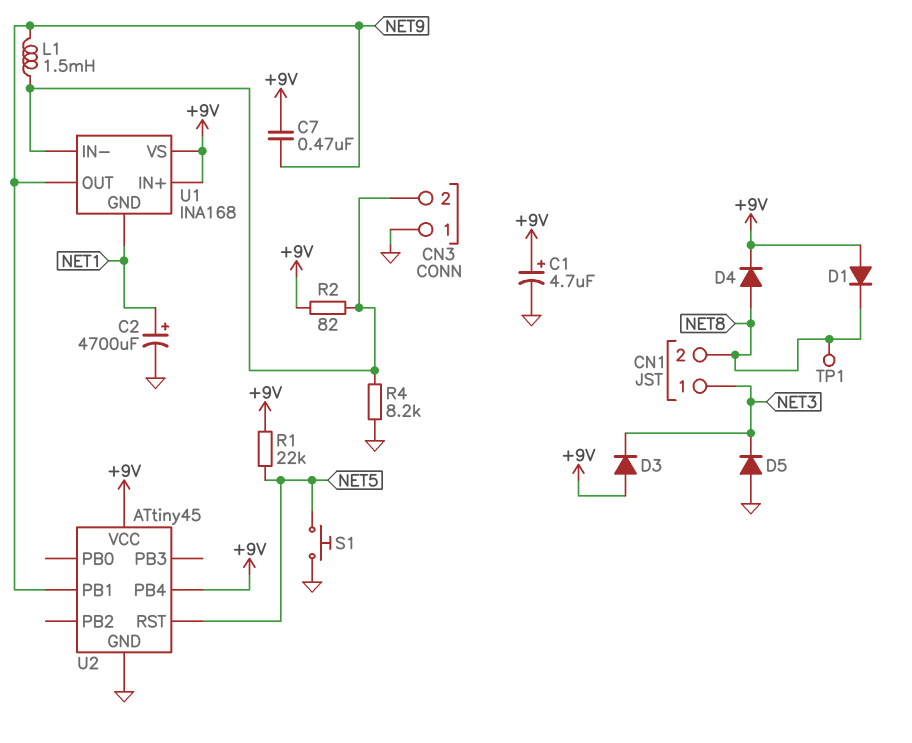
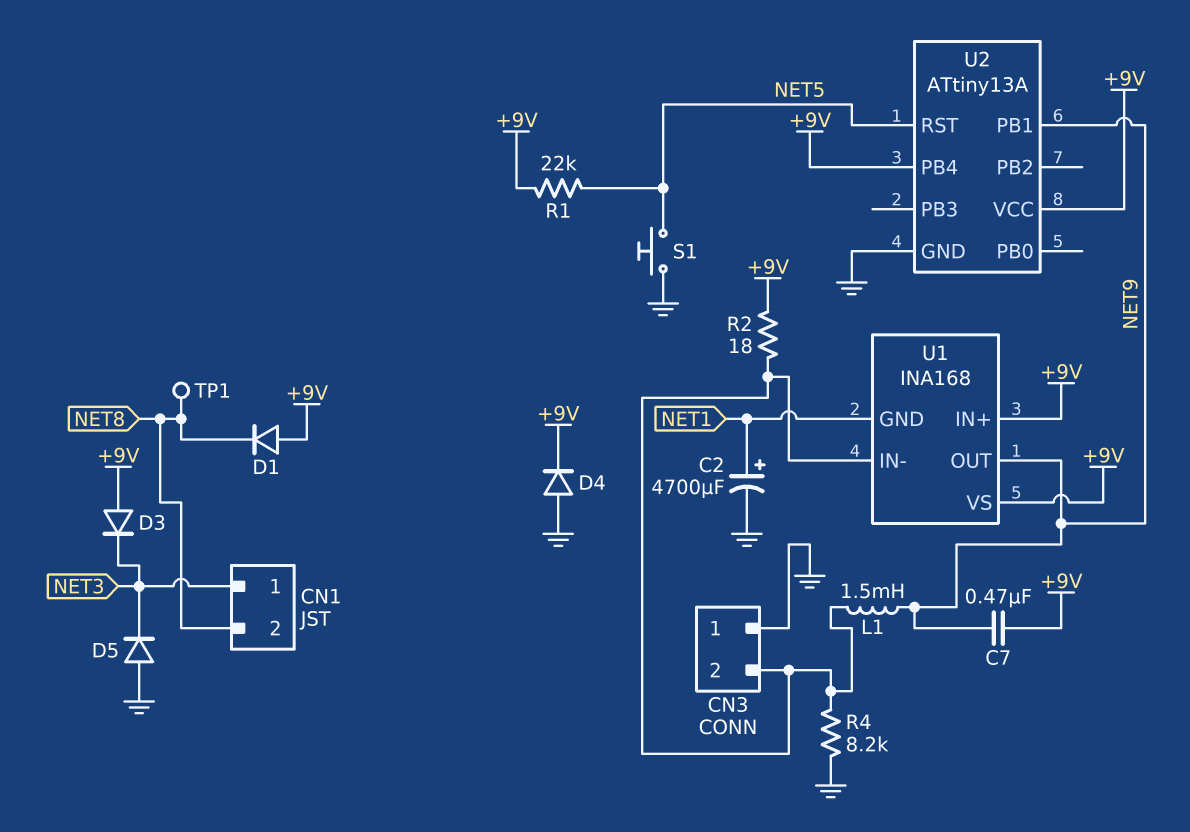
C1: 4.7uF (plus +9V, minus GND) -> none
D4: diode (A NET8, K +9V) -> diode (A GND, K +9V)
R2: 82 (+9V, CN3/2) -> 18 (+9V, CN3/2)
U2: ATtiny45 -> ATtiny13A

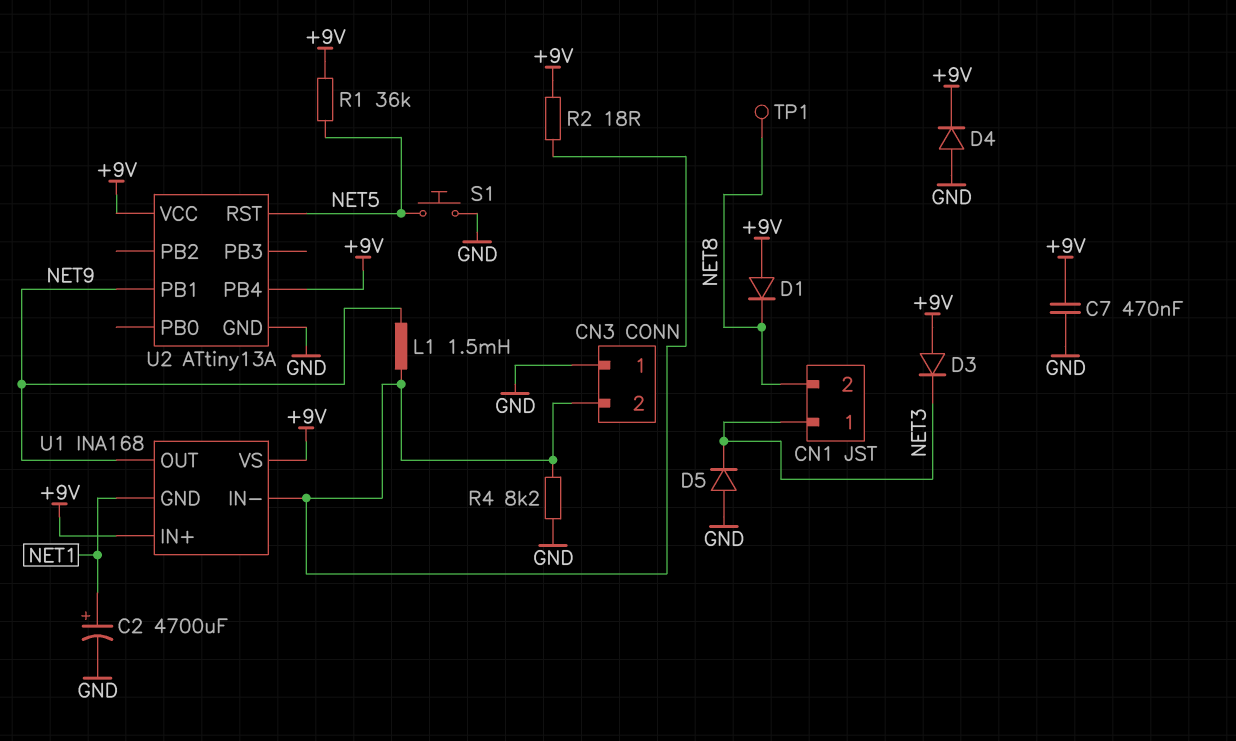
C7: 470nF (+9V, NET9) -> 470nF (+9V, GND)
R1: 22k (+9V, NET5) -> 36k (+9V, NET5)

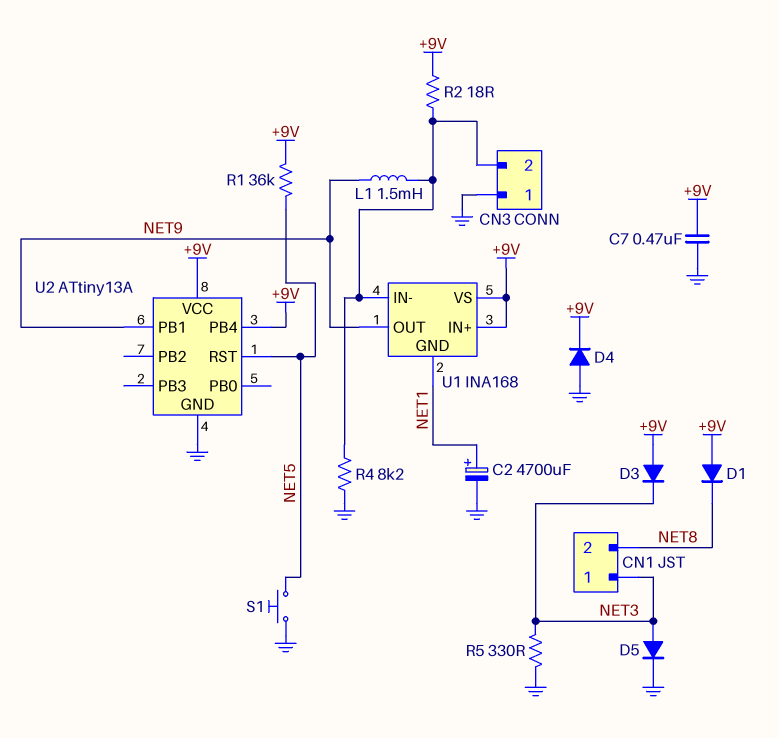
D5: diode (A GND, K NET3) -> diode (A NET3, K GND)
R5: none -> 330 (GND, NET3)
TP1: test point (NET8) -> none

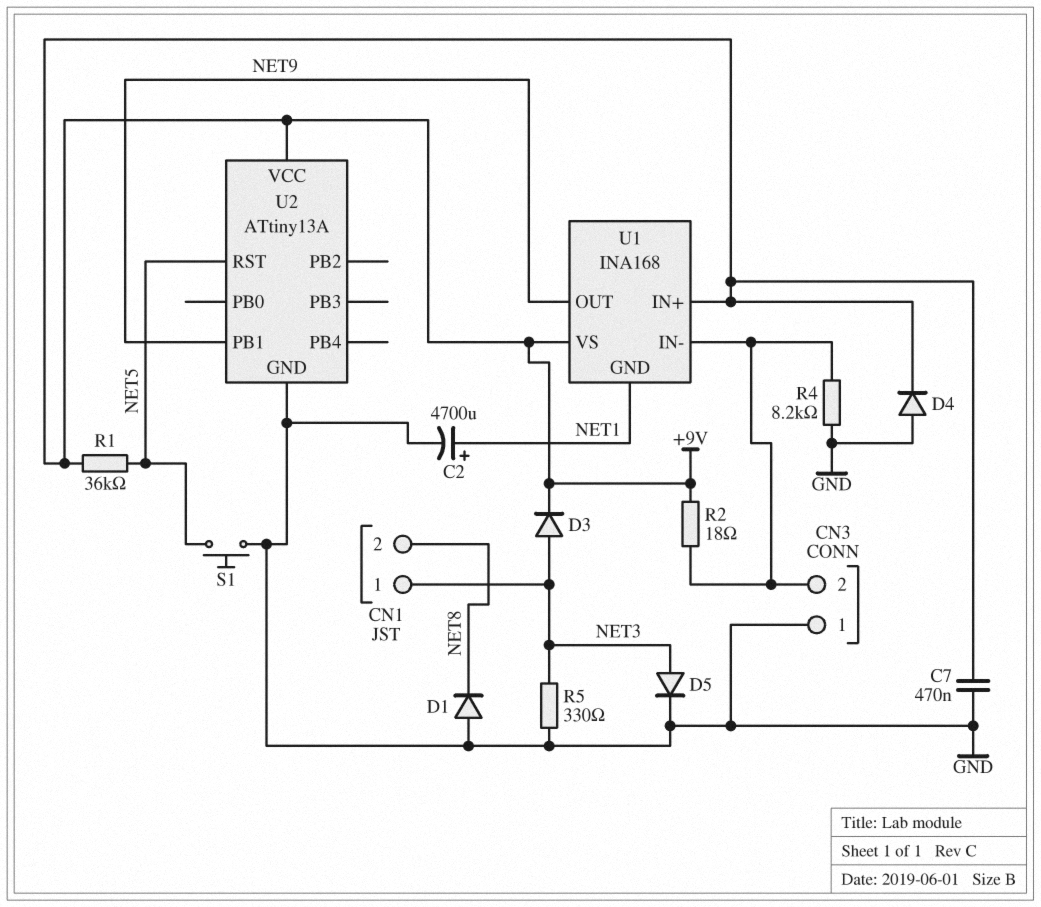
D1: diode (A +9V, K NET8) -> diode (A GND, K NET8)
D3: diode (A +9V, K NET3) -> diode (A NET3, K +9V)
L1: 1.5mH (CN3/2, NET9) -> none
U2 pin PB4: +9V -> none

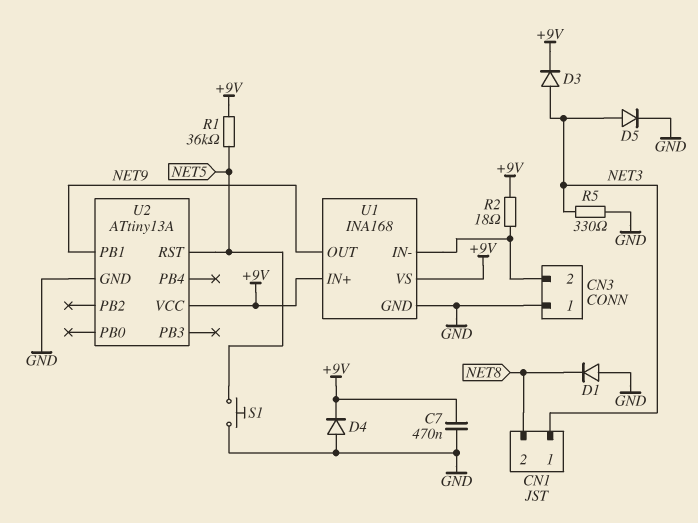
C2: 4700uF (plus NET1, minus GND) -> none
R4: 8.2k (CN3/2, GND) -> none
U1 pin GND: NET1 -> GND

